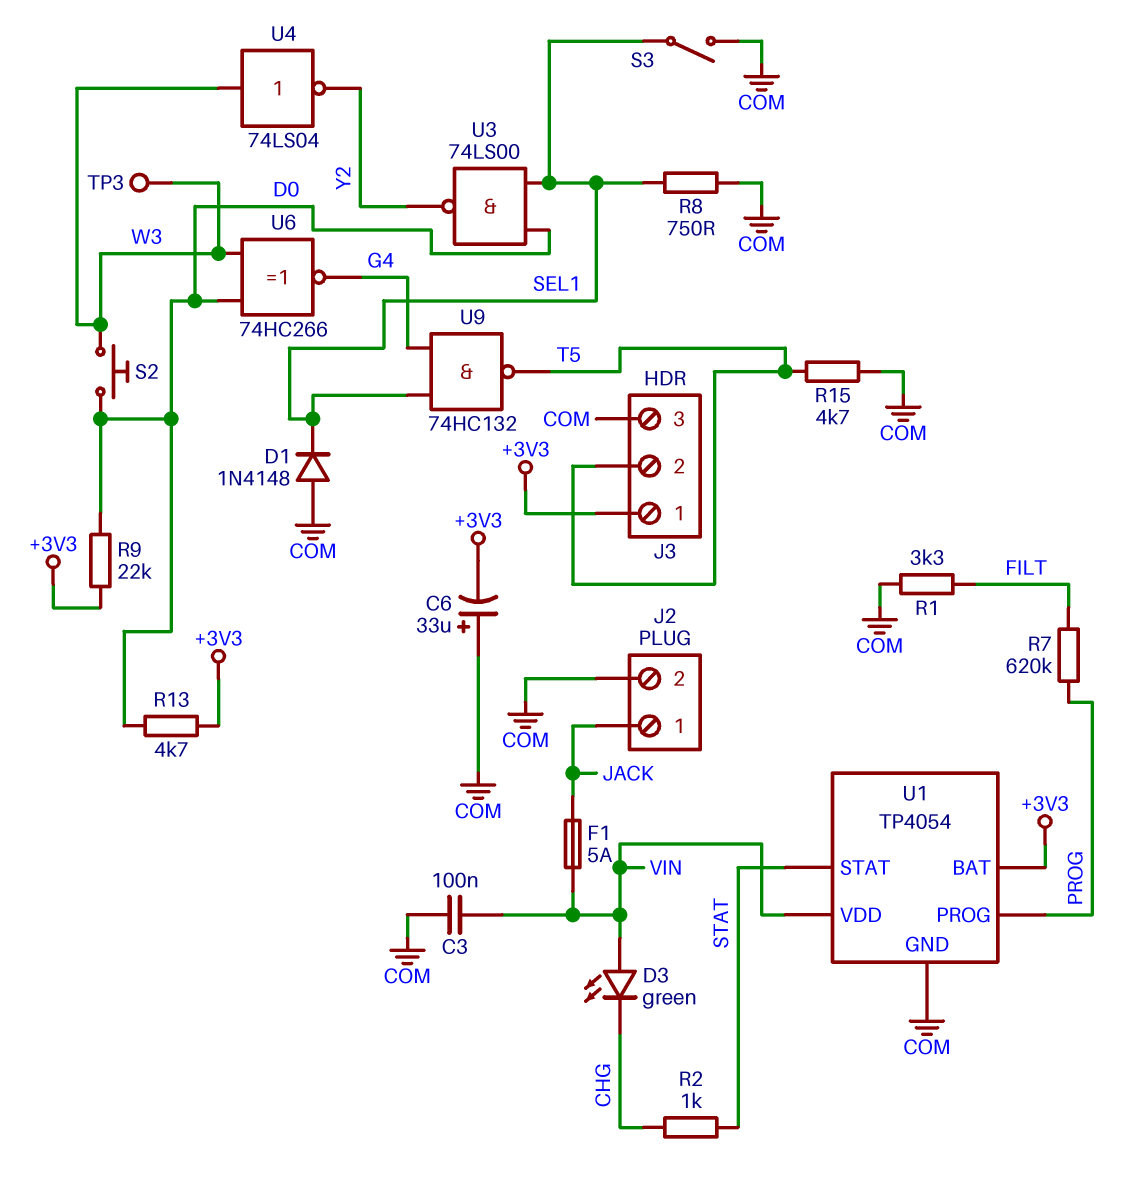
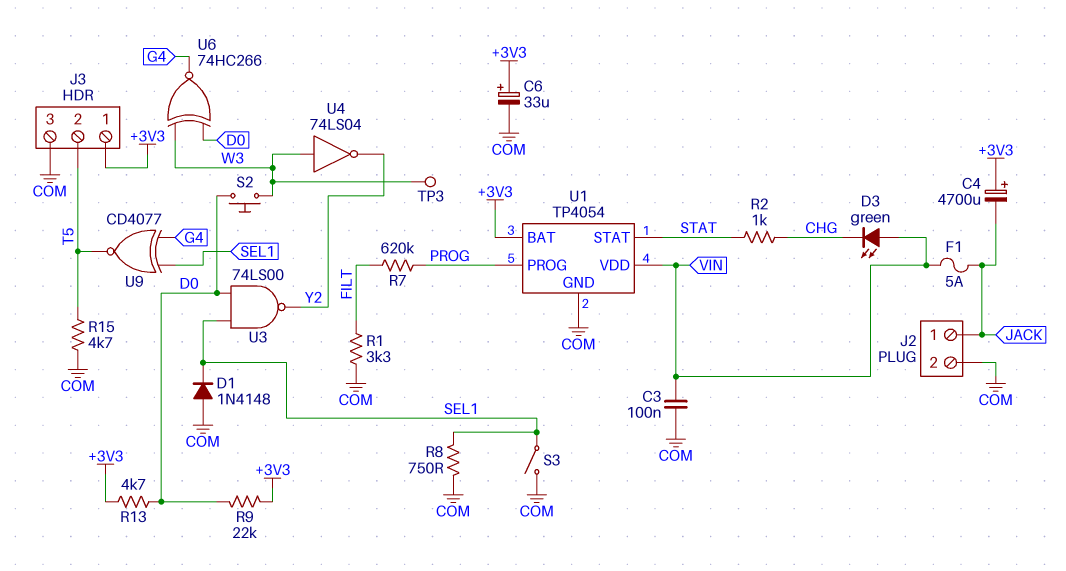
C4: none -> 4700uF (plus +3V3, minus JACK)
C6: 33uF (plus COM, minus +3V3) -> 33uF (plus +3V3, minus COM)
U9: NAND 74HC132 (in G4, in SEL1, out T5) -> XNOR CD4077 (in G4, in SEL1, out T5)

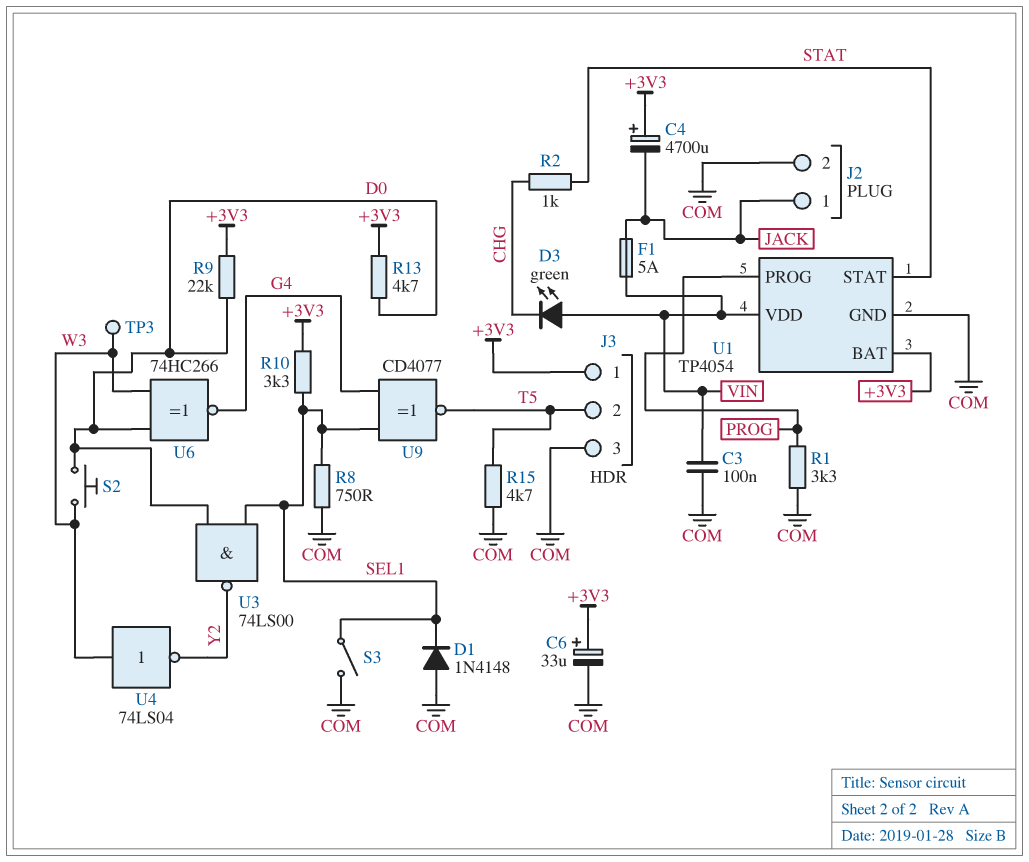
R1: 3.3k (COM, FILT) -> 3.3k (COM, PROG)
R7: 620k (FILT, PROG) -> none
R10: none -> 3.3k (+3V3, SEL1)

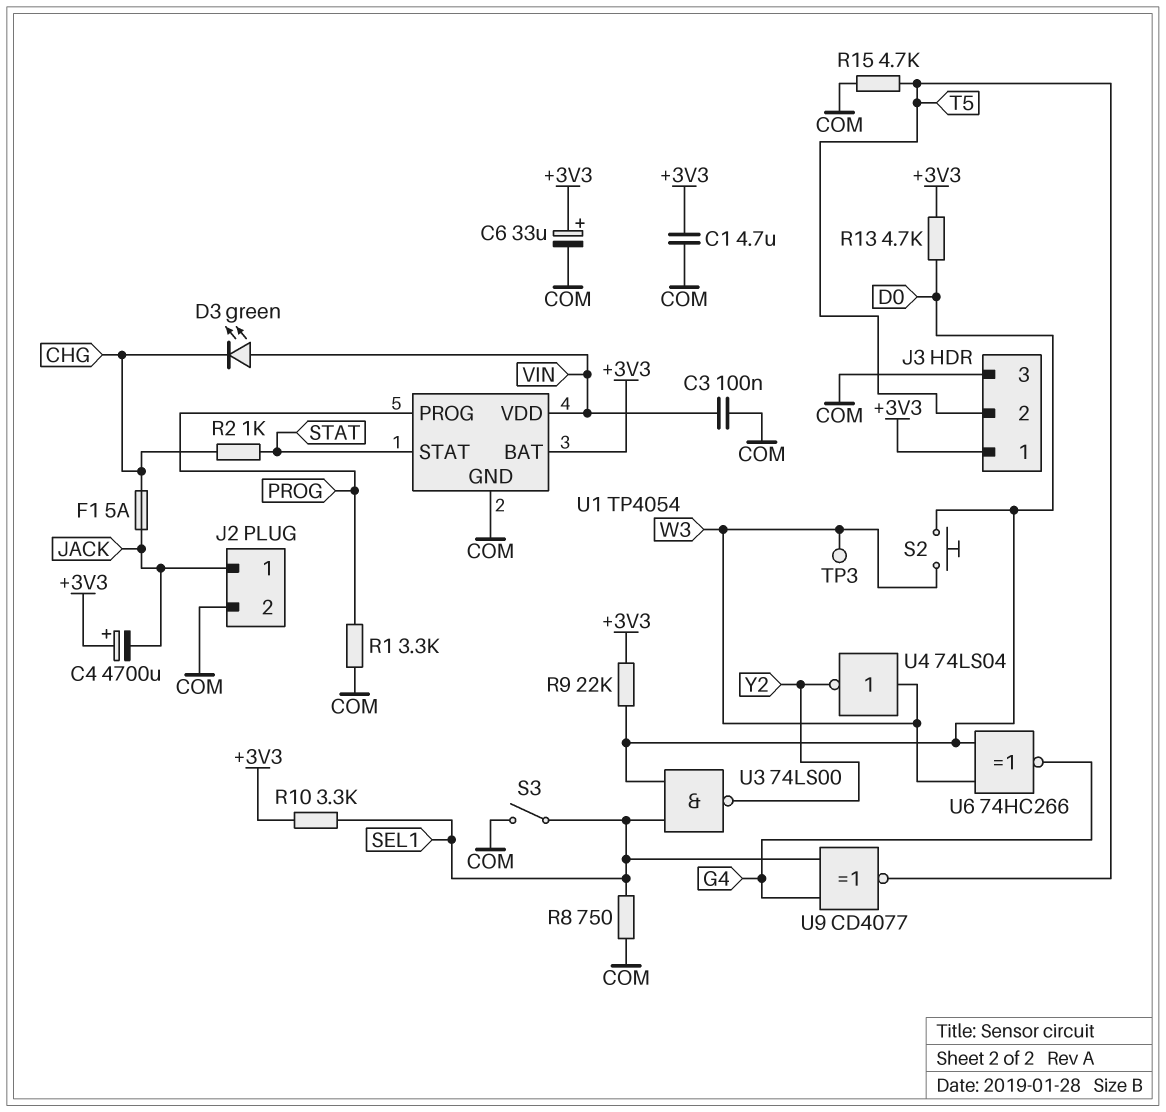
C1: none -> 4.7uF (+3V3, COM)
D1: diode 1N4148 (A COM, K SEL1) -> none
F1: 5A (JACK, VIN) -> 5A (CHG, JACK)

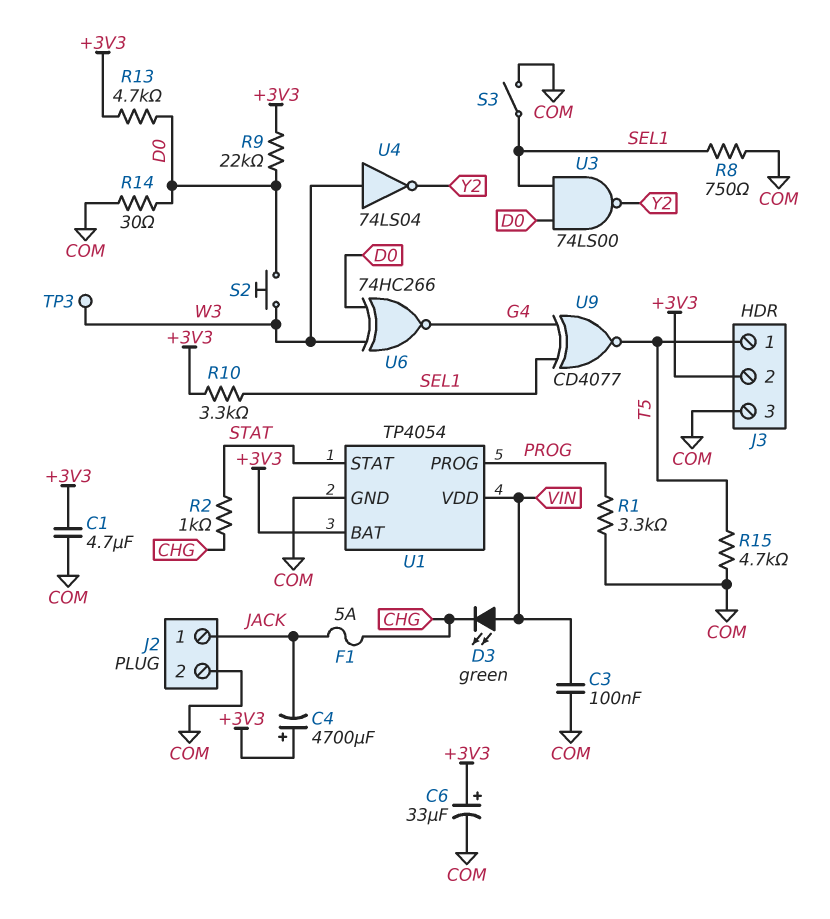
J3 pin 1: +3V3 -> T5
J3 pin 2: T5 -> +3V3
R14: none -> 30 (COM, D0)

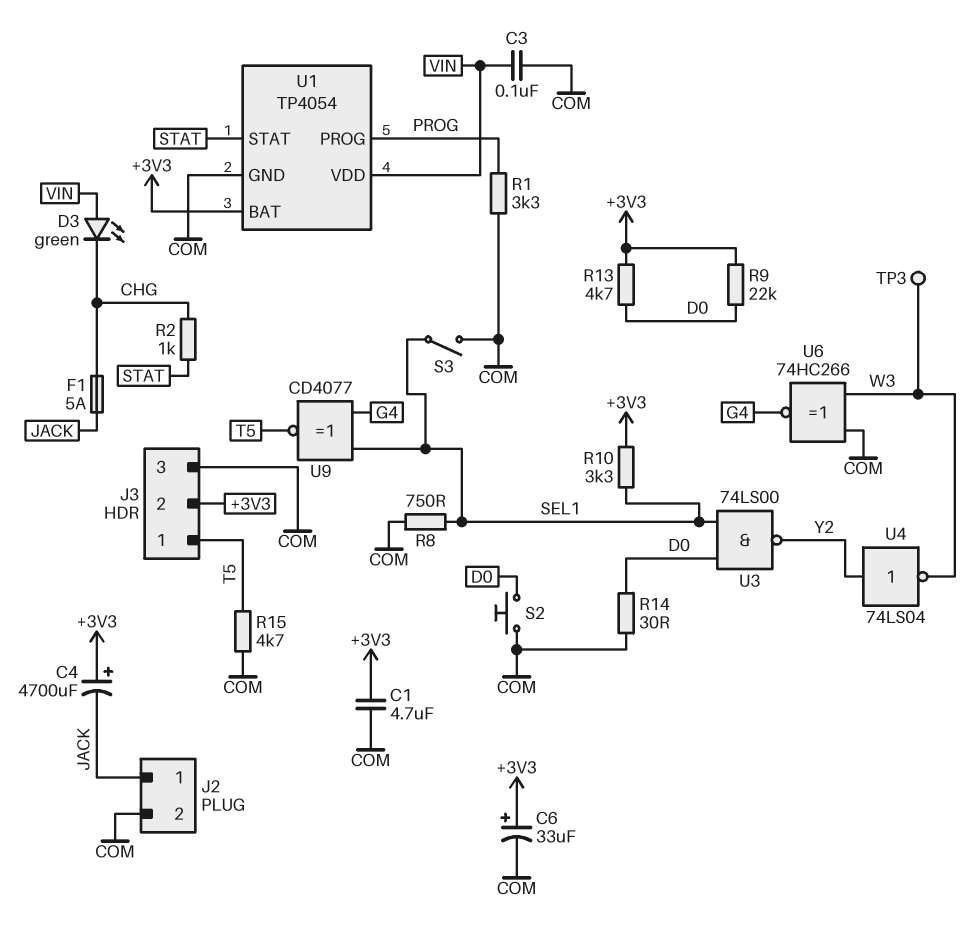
S2: button (D0, W3) -> button (COM, D0)
U4: NOT 74LS04 (in W3, out Y2) -> NOT 74LS04 (in Y2, out W3)
U6: XNOR 74HC266 (in D0, in W3, out G4) -> XNOR 74HC266 (in COM, in W3, out G4)

